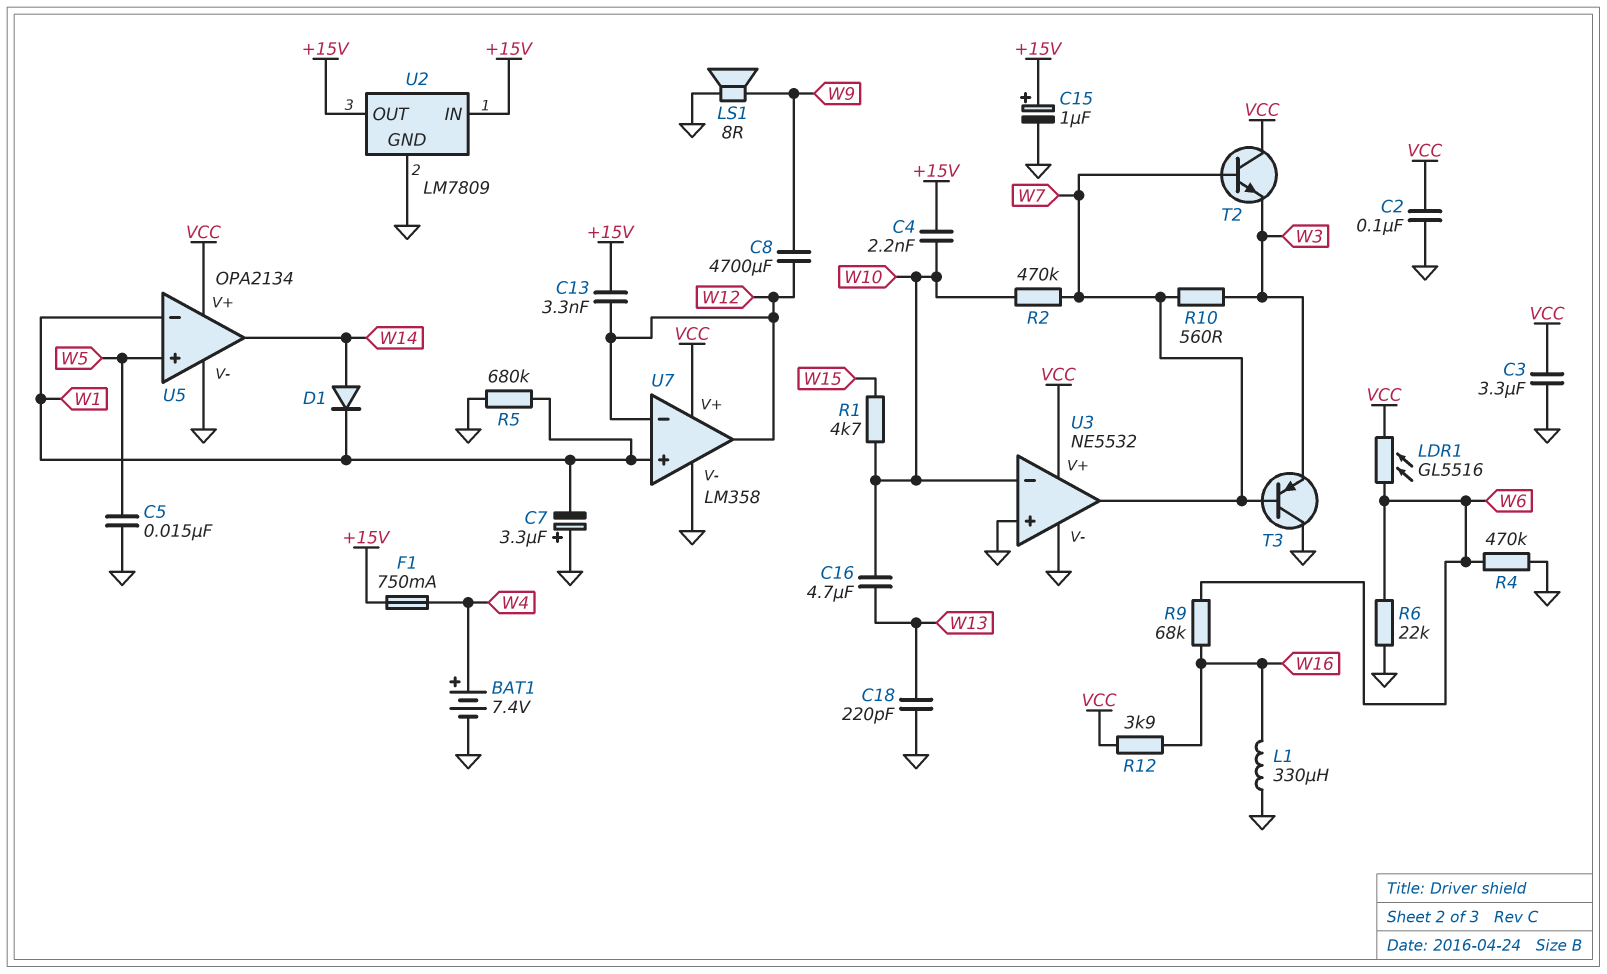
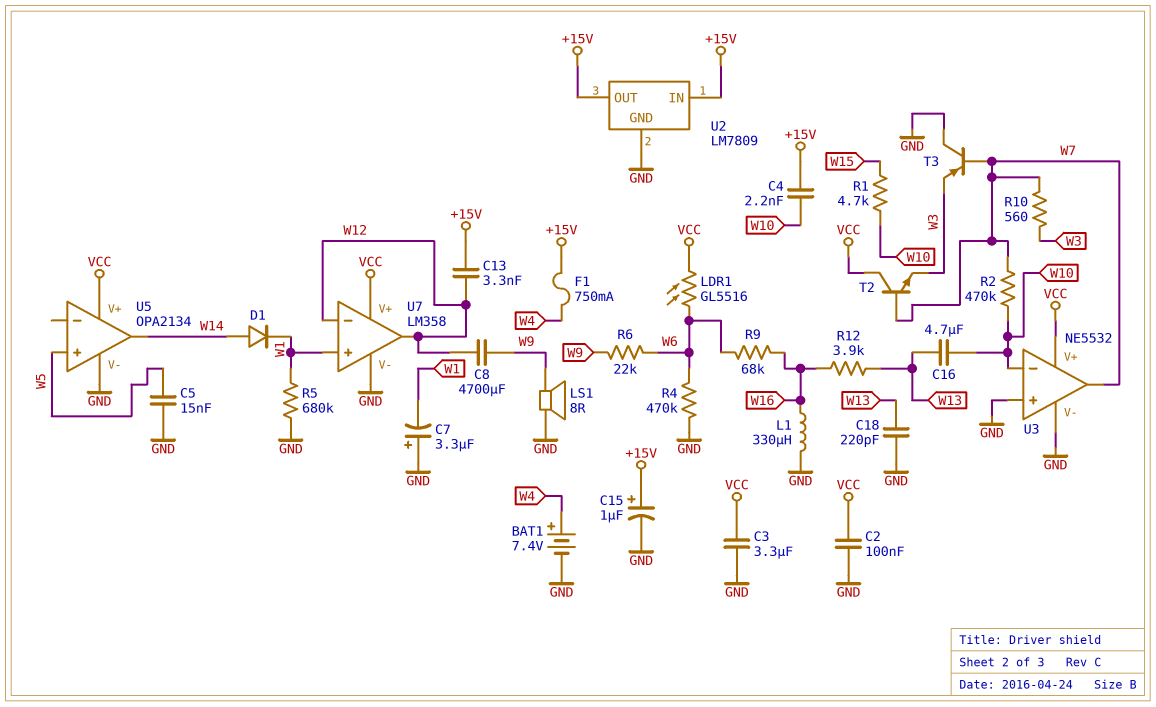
R6: 22k (GND, W6) -> 22k (W6, W9)
R12: 3.9k (VCC, W16) -> 3.9k (W13, W16)
U5 pin in-: W1 -> none

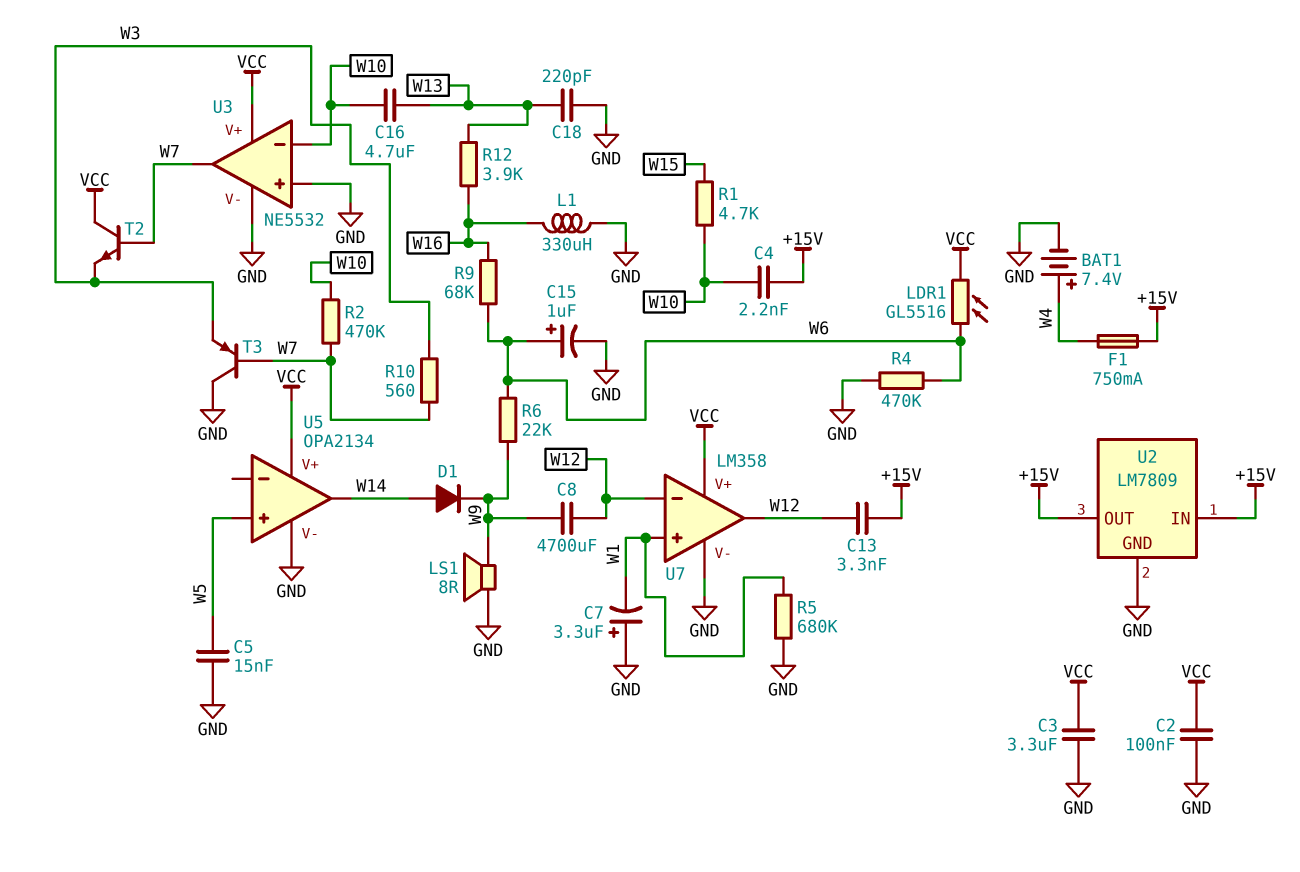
C15: 1uF (plus +15V, minus GND) -> 1uF (plus W6, minus GND)
D1: diode (A W14, K W1) -> diode (A W14, K W9)

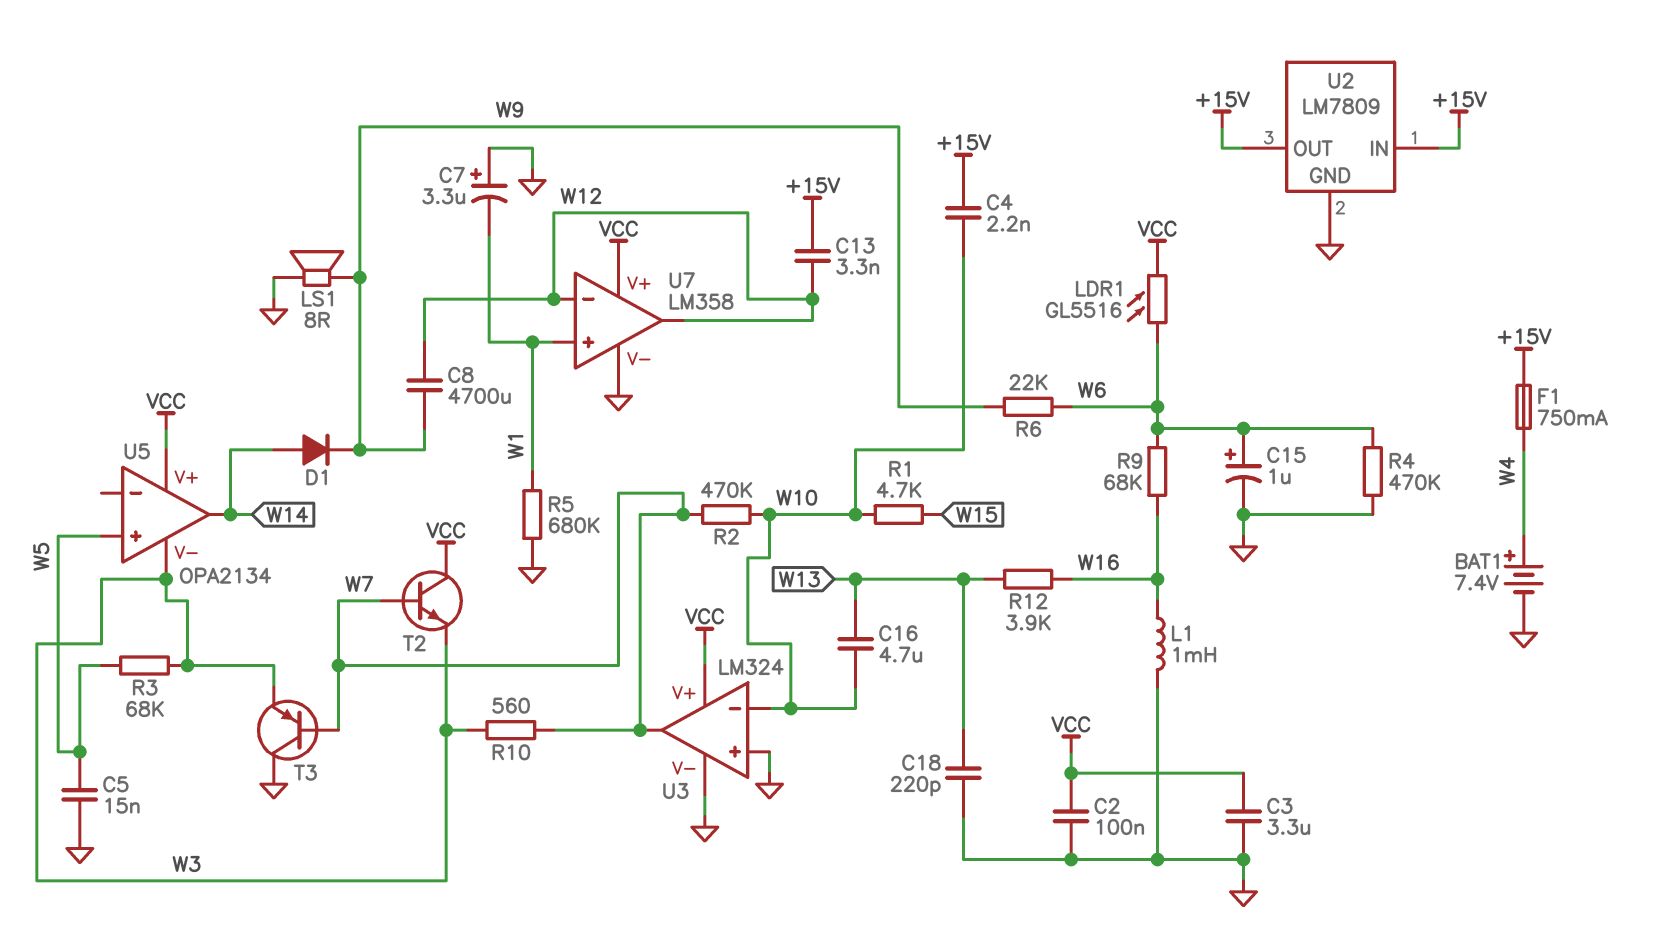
L1: 330uH (GND, W16) -> 1mH (GND, W16)
R3: none -> 68k (W3, W5)
U3: NE5532 -> LM324
U5 pin V-: GND -> W3

